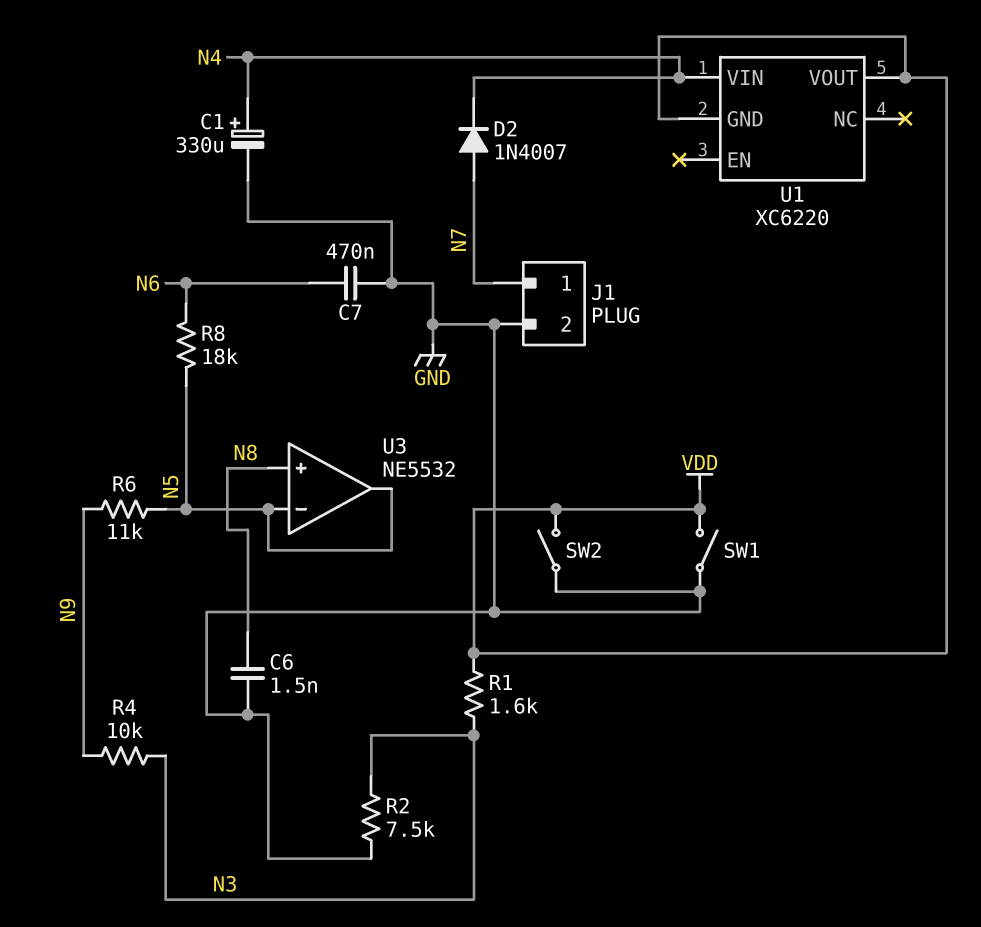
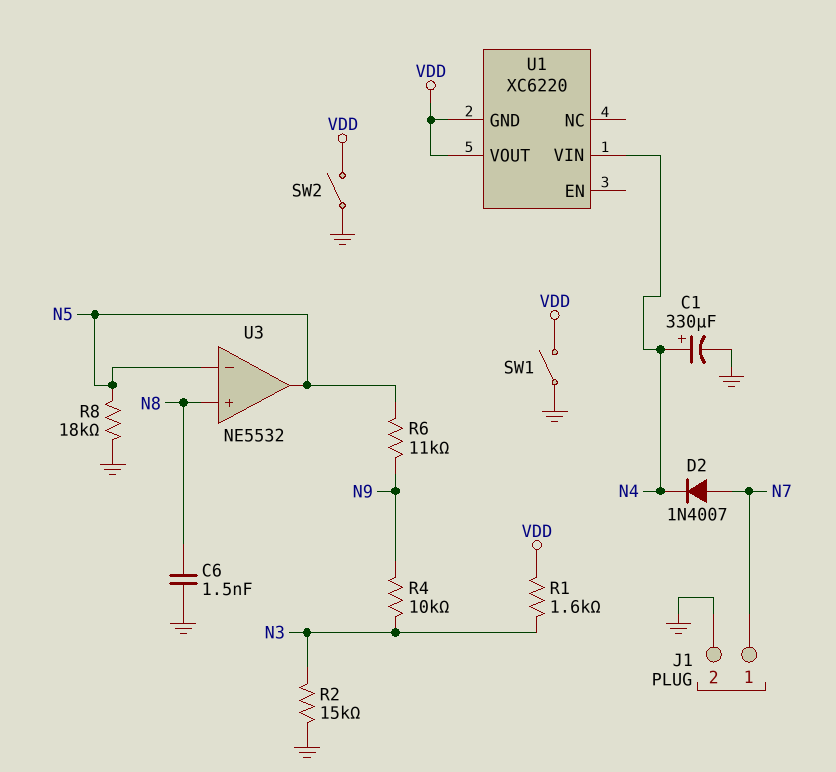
C7: 470nF (GND, N6) -> none
R2: 7.5k (GND, N3) -> 15k (GND, N3)
R8: 18k (N5, N6) -> 18k (GND, N5)

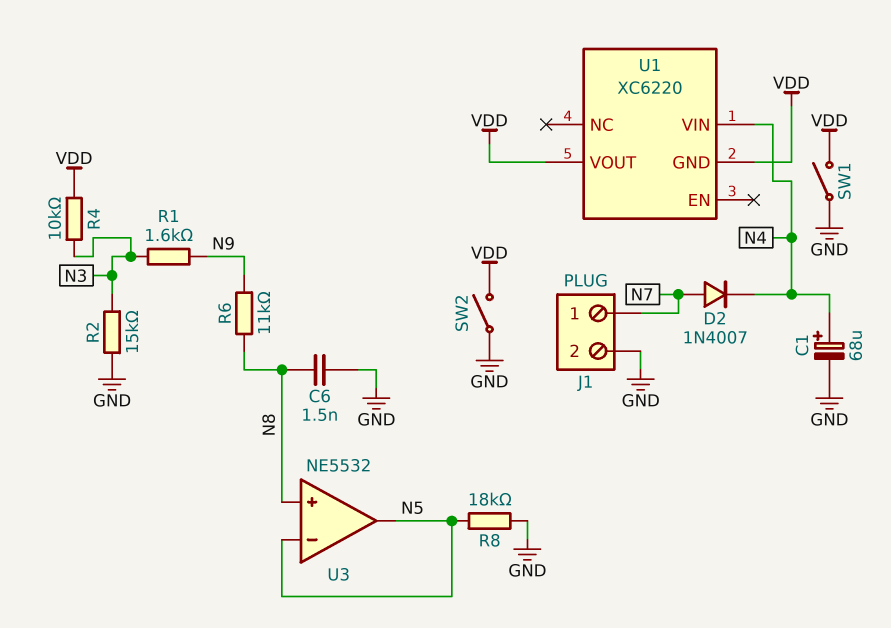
C1: 330uF (plus N4, minus GND) -> 68uF (plus N4, minus GND)
R1: 1.6k (N3, VDD) -> 1.6k (N3, N9)
R4: 10k (N3, N9) -> 10k (N3, VDD)
R6: 11k (N5, N9) -> 11k (N8, N9)

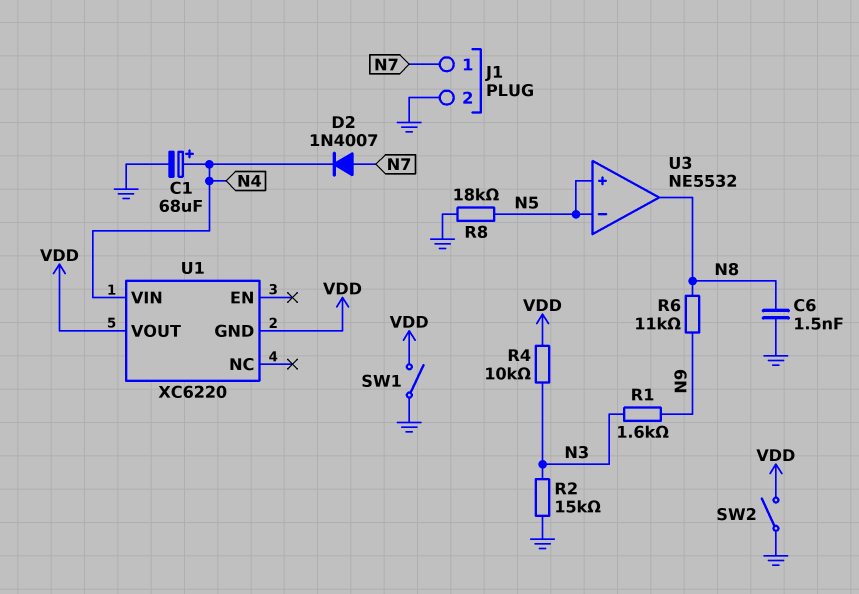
U3 pin in+: N8 -> N5
U3 pin out: N5 -> N8

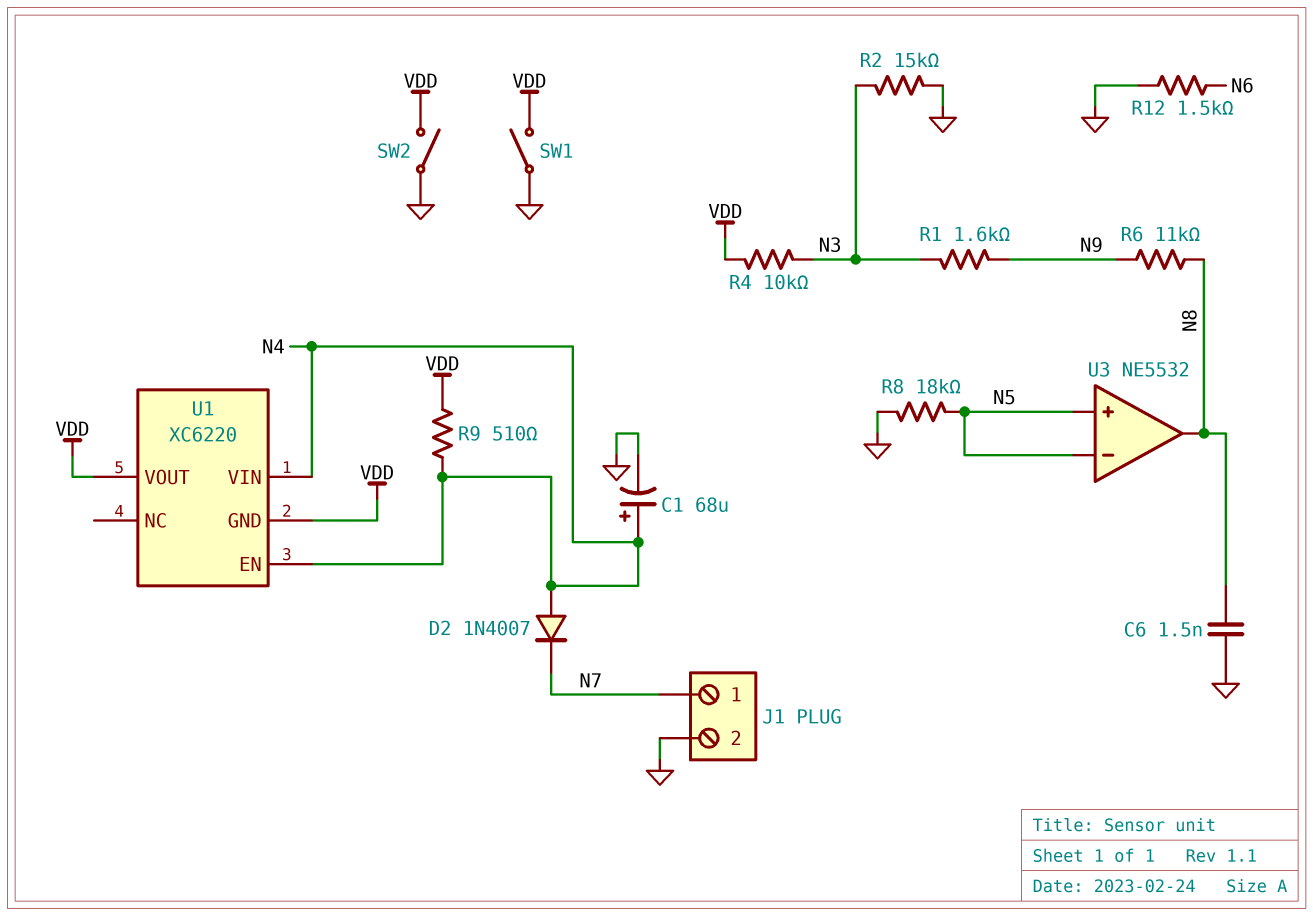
D2: diode 1N4007 (A N7, K N4) -> diode 1N4007 (A N4, K N7)
R9: none -> 510 (N4, VDD)
R12: none -> 1.5k (GND, N6)
U1 pin EN: none -> N4

